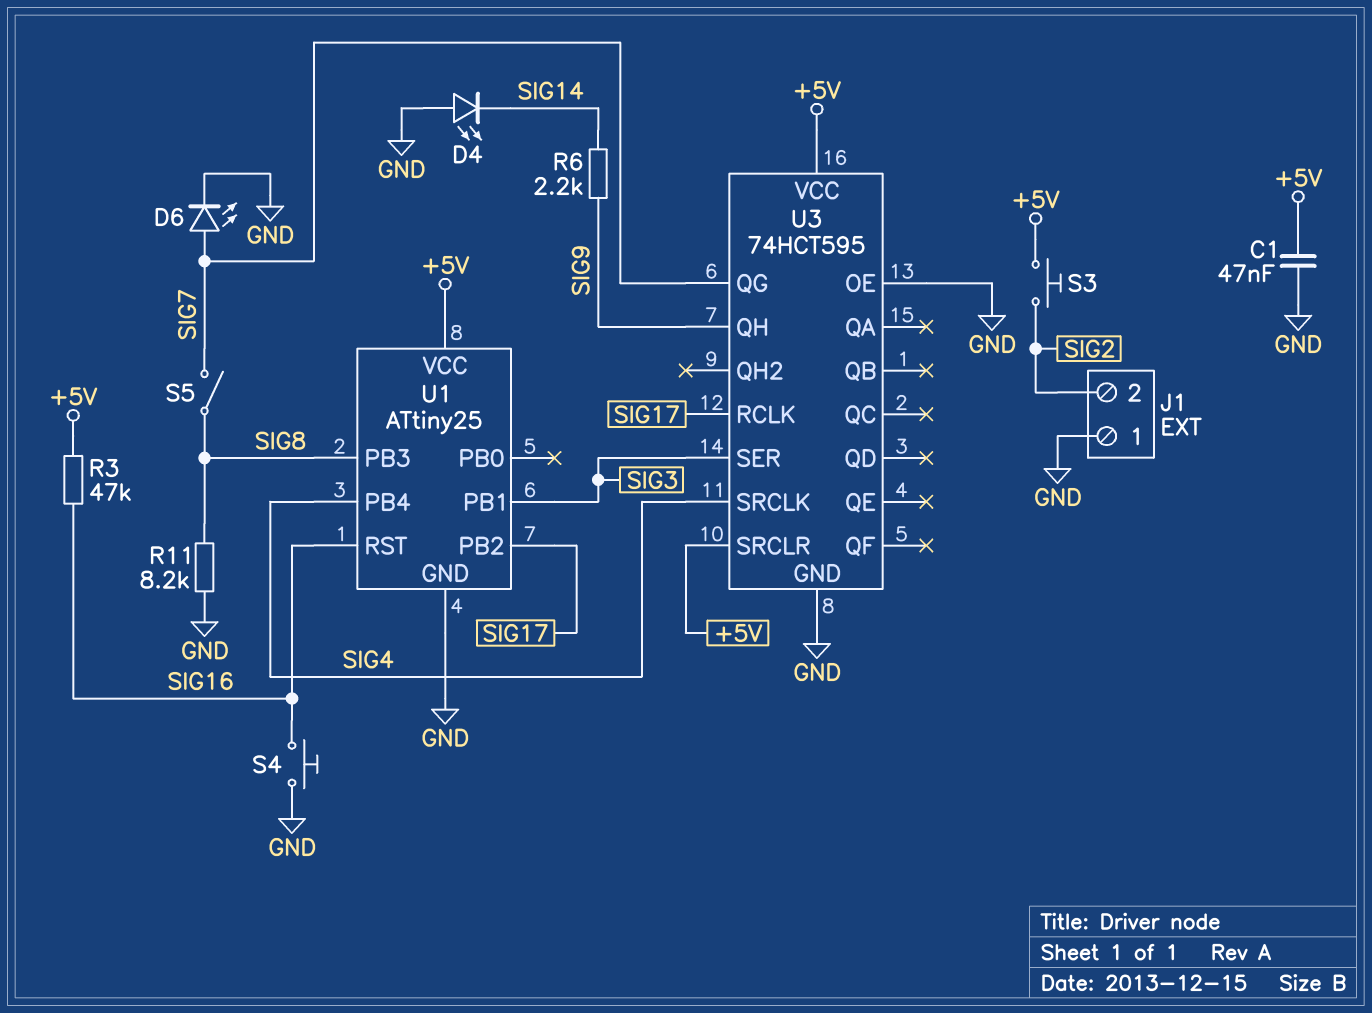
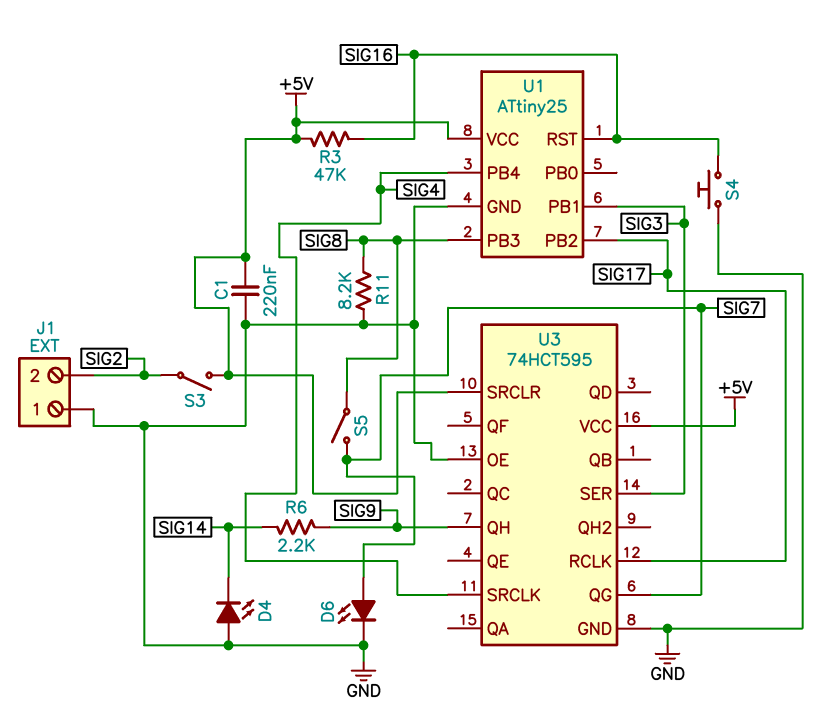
C1: 47nF (+5V, GND) -> 220nF (+5V, GND)
S3: button (+5V, SIG2) -> switch (+5V, SIG2)

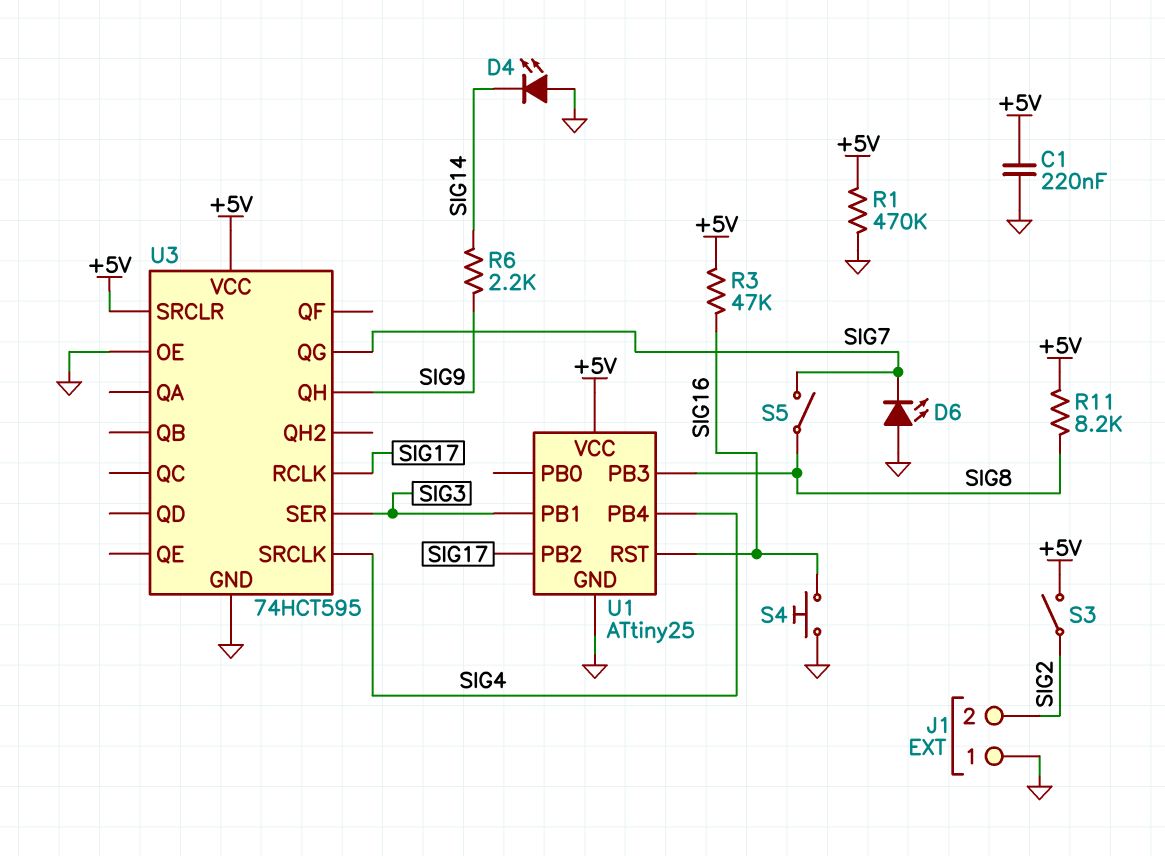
D6: LED (A SIG7, K GND) -> LED (A GND, K SIG7)
R1: none -> 470k (+5V, GND)
R11: 8.2k (GND, SIG8) -> 8.2k (+5V, SIG8)

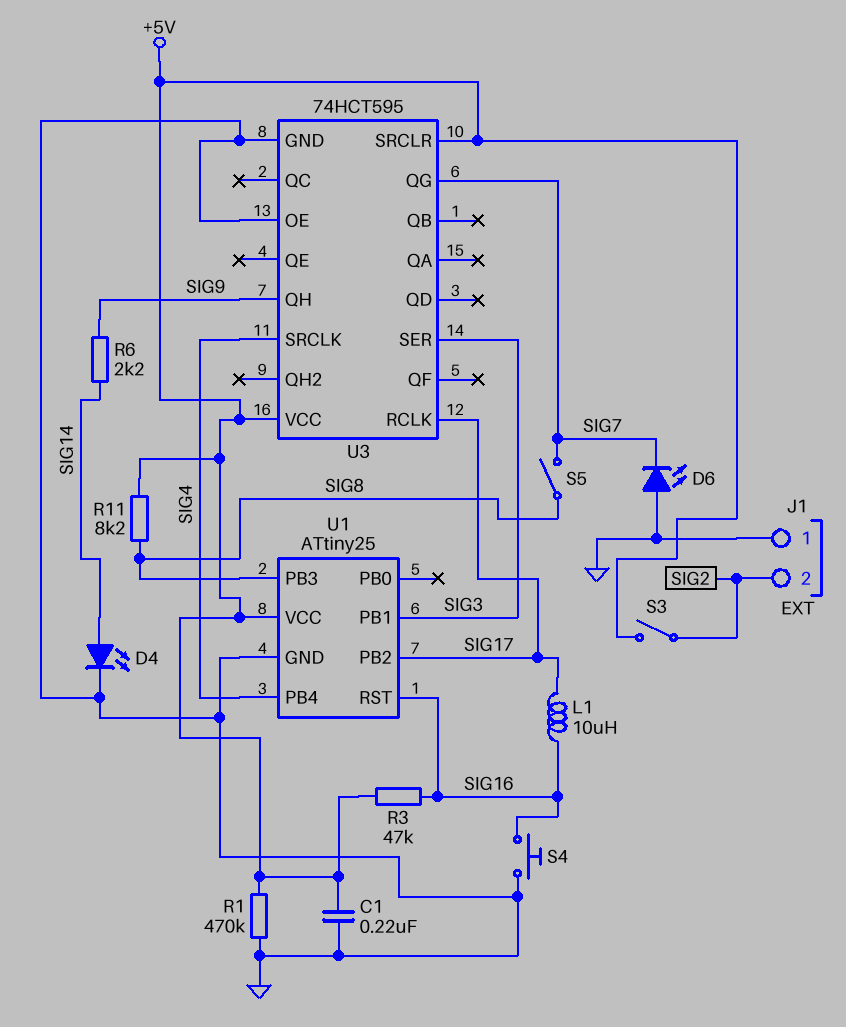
D4: LED (A GND, K SIG14) -> LED (A SIG14, K GND)
L1: none -> 10uH (SIG16, SIG17)

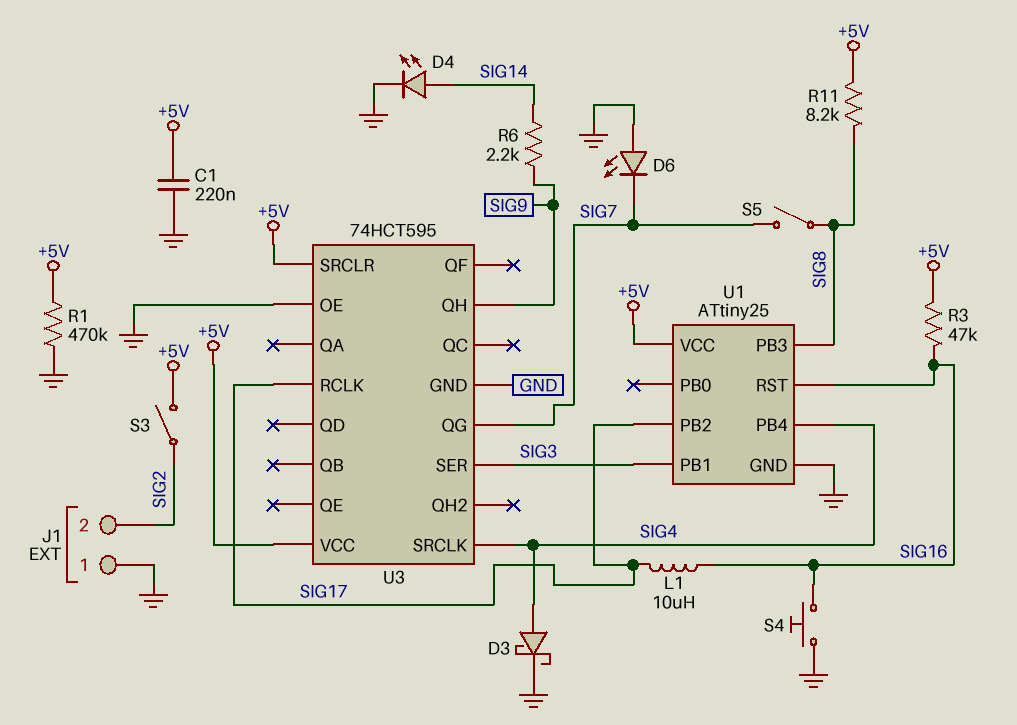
D3: none -> schottky (A SIG4, K GND)

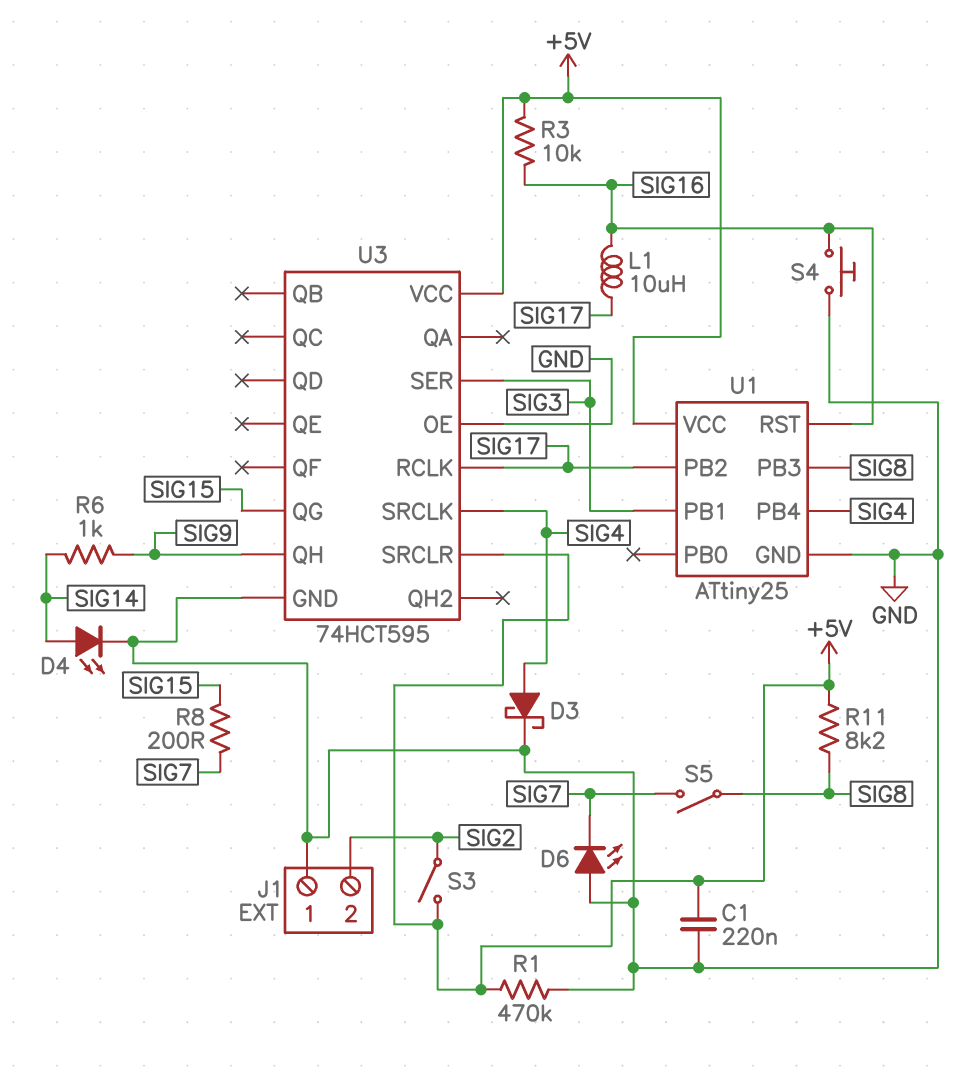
R3: 47k (+5V, SIG16) -> 10k (+5V, SIG16)
R6: 2.2k (SIG9, SIG14) -> 1k (SIG9, SIG14)
R8: none -> 200 (SIG7, SIG15)
U3 pin QG: SIG7 -> SIG15

